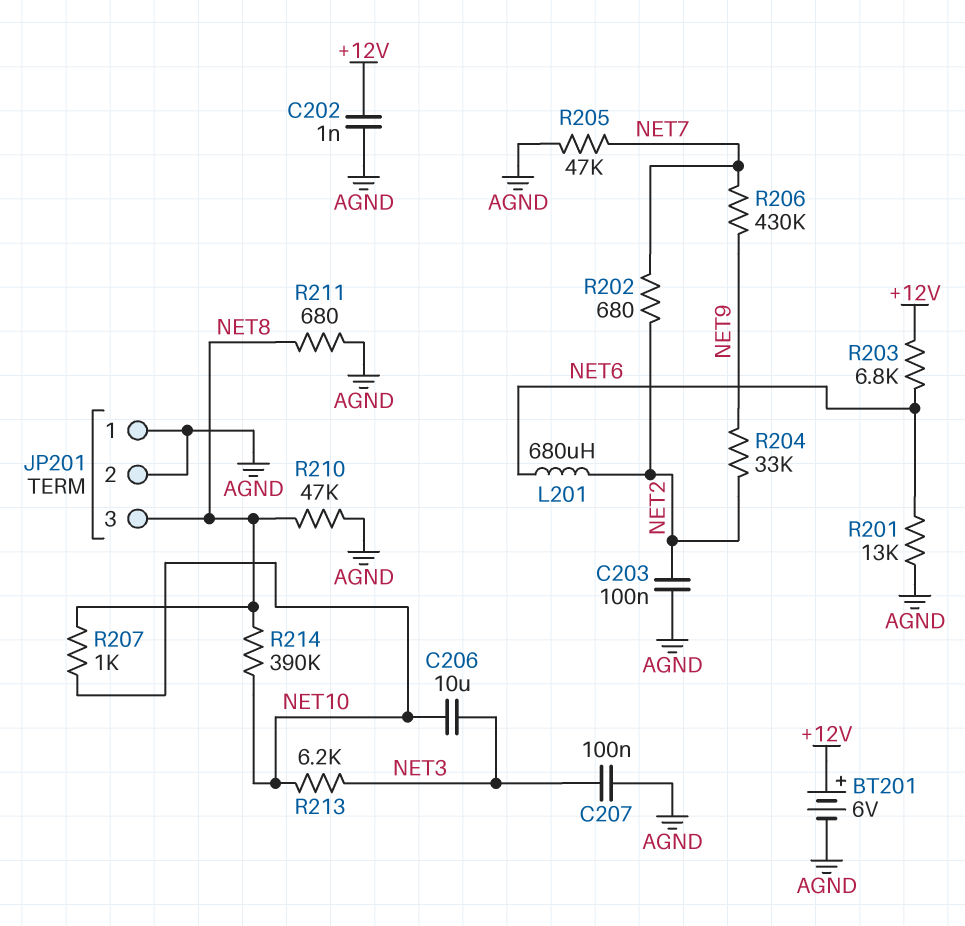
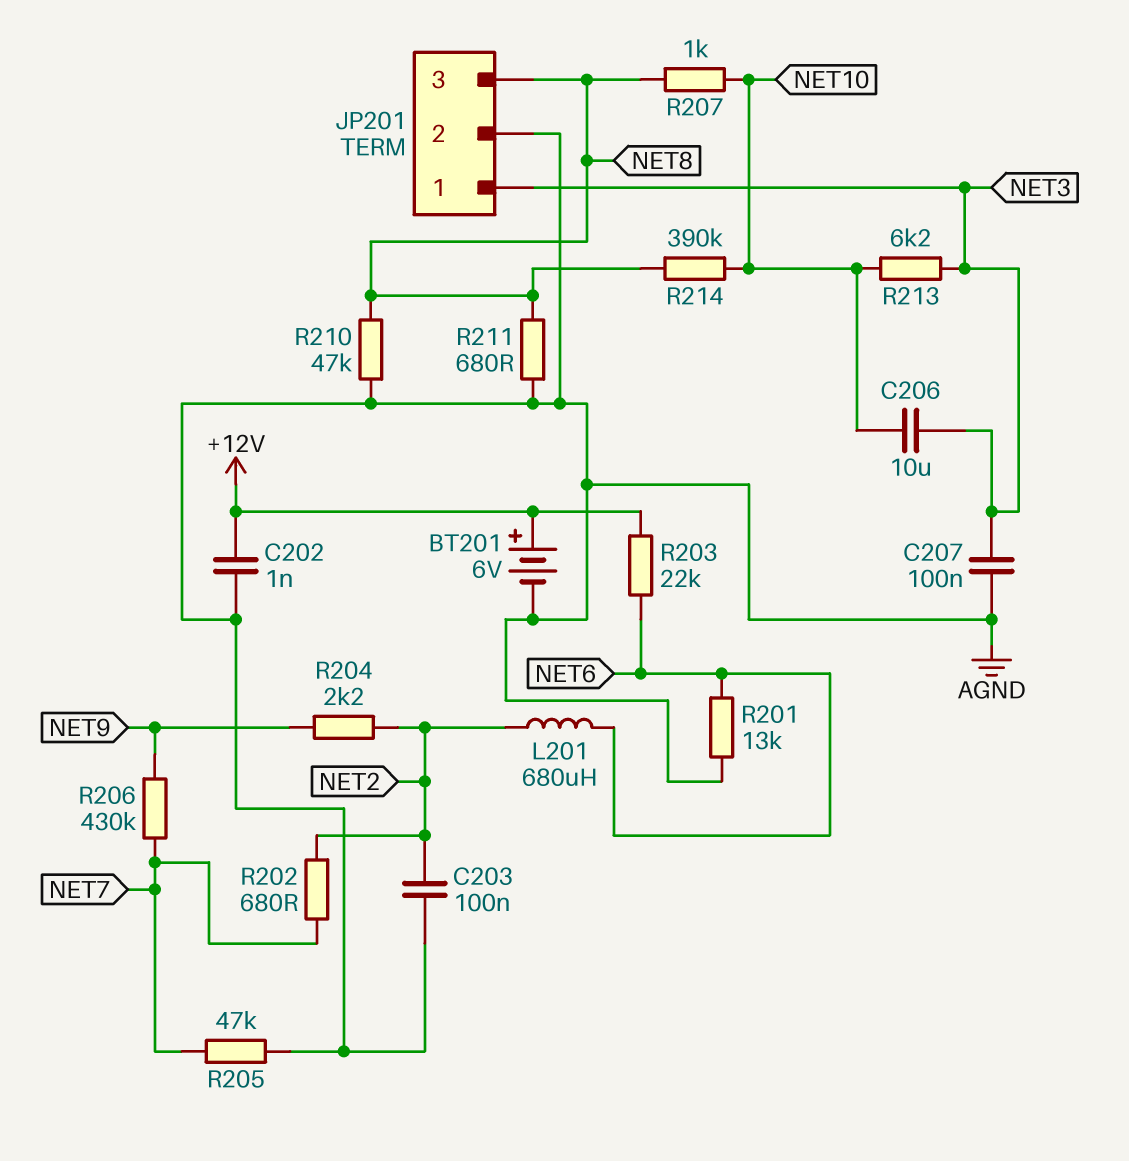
JP201 pin 1: AGND -> NET3
R203: 6.8k (+12V, NET6) -> 22k (+12V, NET6)
R204: 33k (NET2, NET9) -> 2.2k (NET2, NET9)

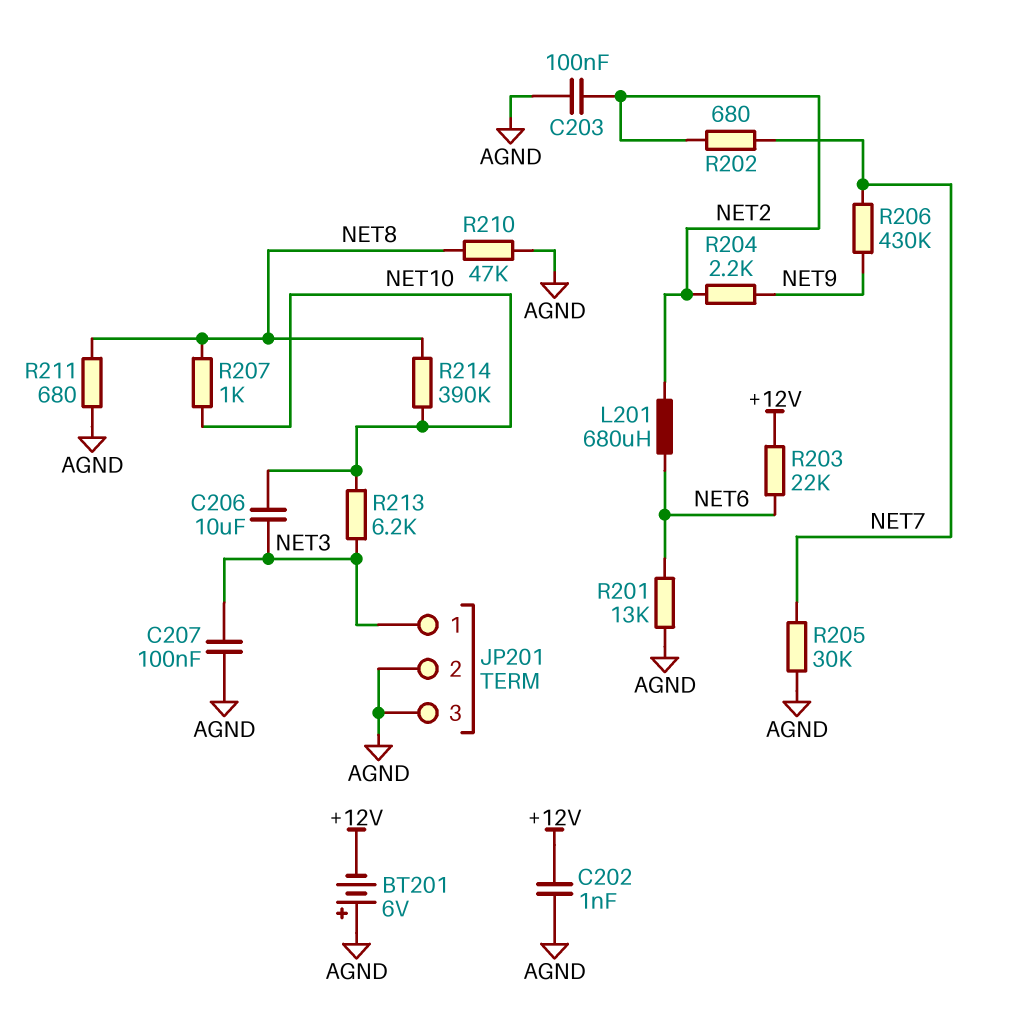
BT201: 6V (plus +12V, minus AGND) -> 6V (plus AGND, minus +12V)
JP201 pin 3: NET8 -> AGND
R205: 47k (AGND, NET7) -> 30k (AGND, NET7)

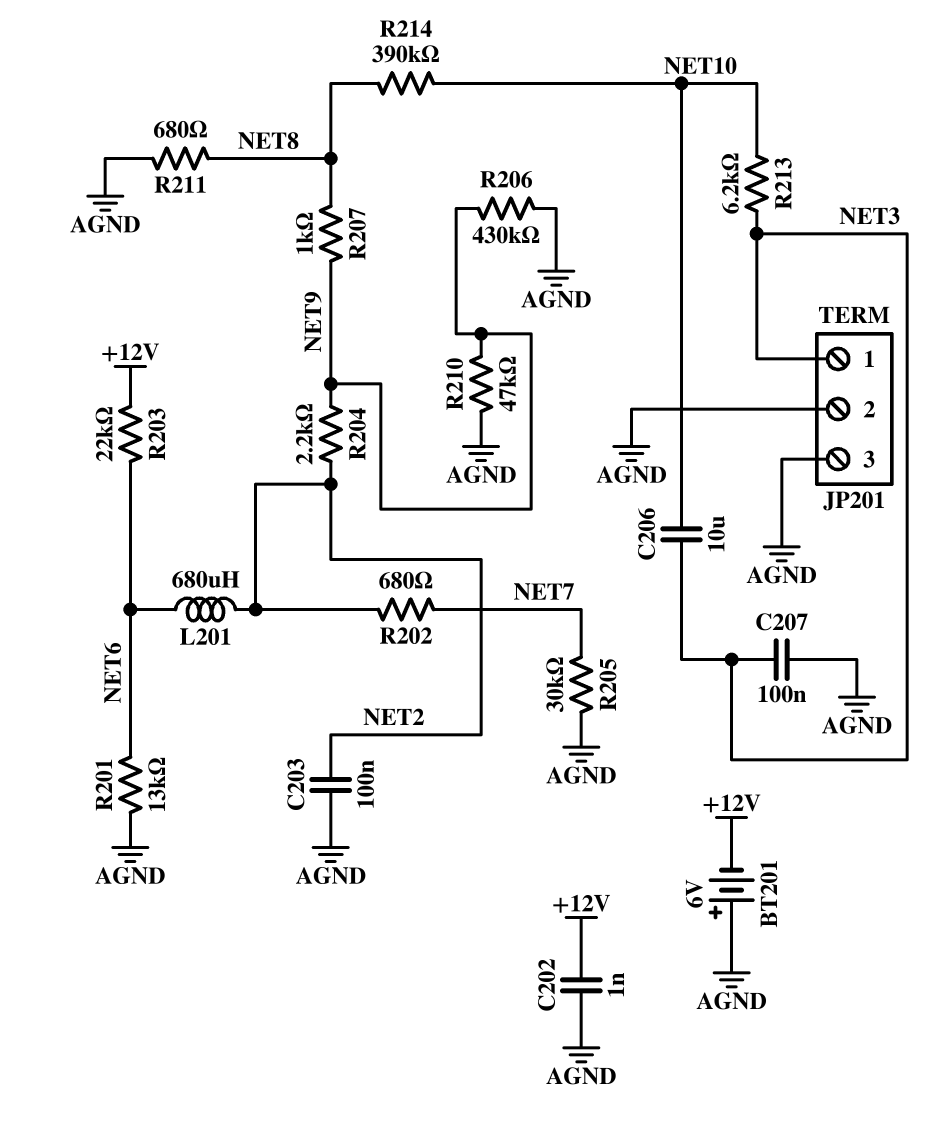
R206: 430k (NET7, NET9) -> 430k (AGND, NET9)
R207: 1k (NET8, NET10) -> 1k (NET8, NET9)
R210: 47k (AGND, NET8) -> 47k (AGND, NET9)

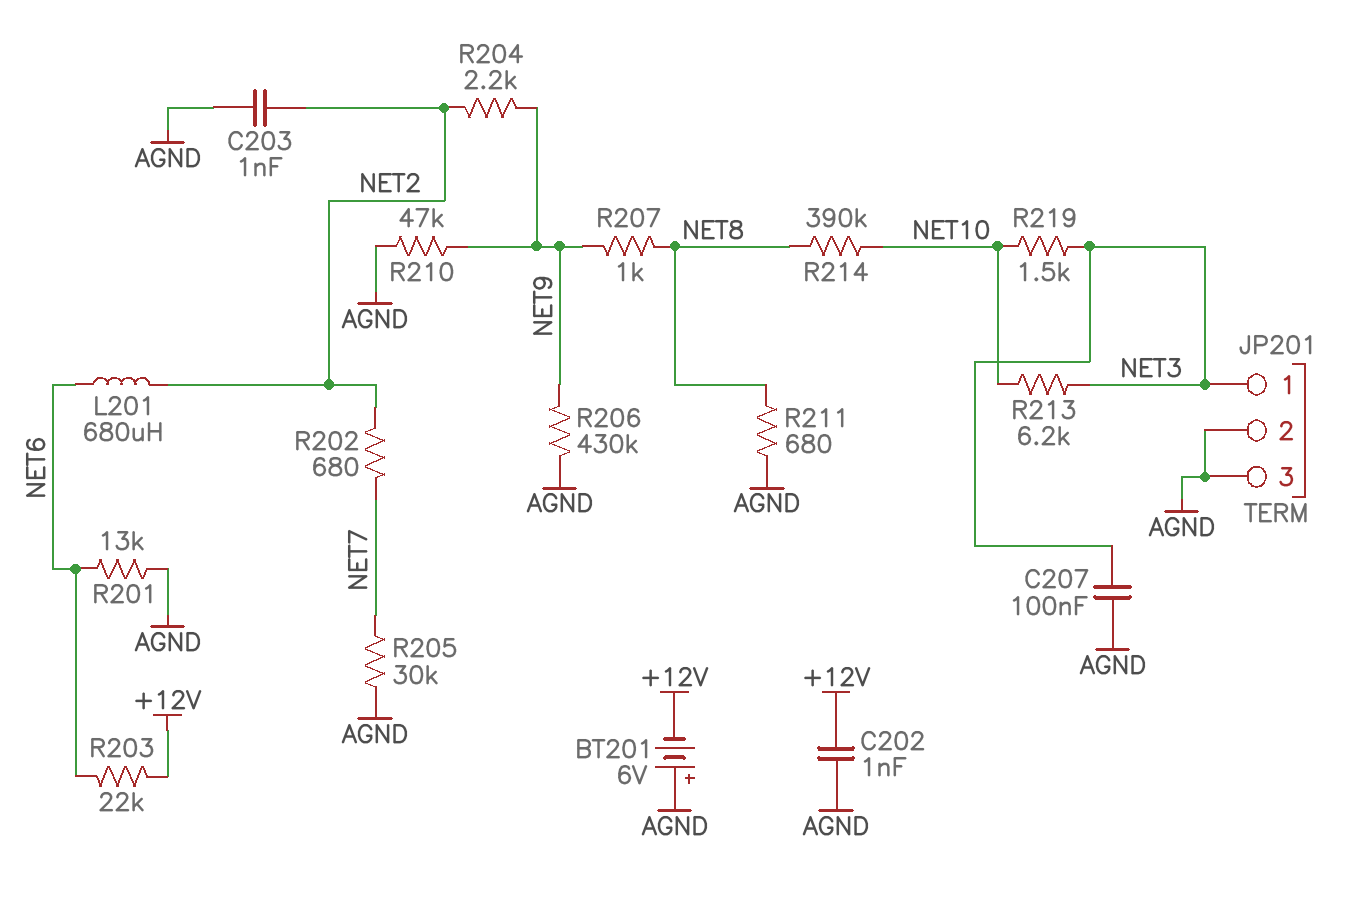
C203: 100nF (AGND, NET2) -> 1nF (AGND, NET2)
C206: 10uF (NET3, NET10) -> none
R219: none -> 1.5k (NET3, NET10)

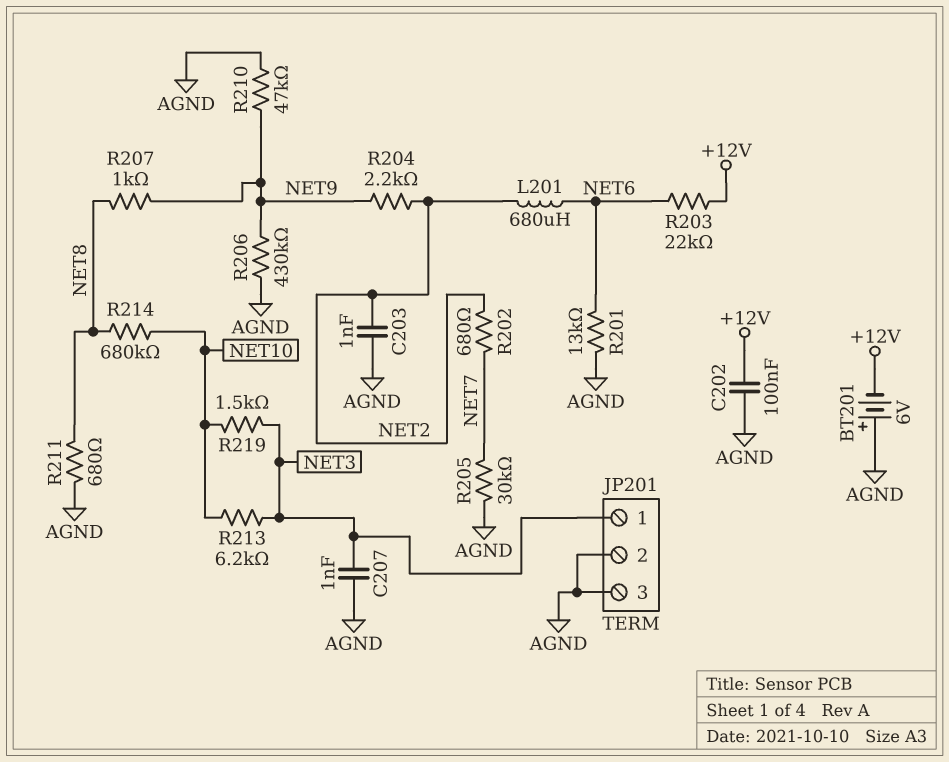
C202: 1nF (+12V, AGND) -> 100nF (+12V, AGND)
C207: 100nF (AGND, NET3) -> 1nF (AGND, NET3)
R214: 390k (NET8, NET10) -> 680k (NET8, NET10)

